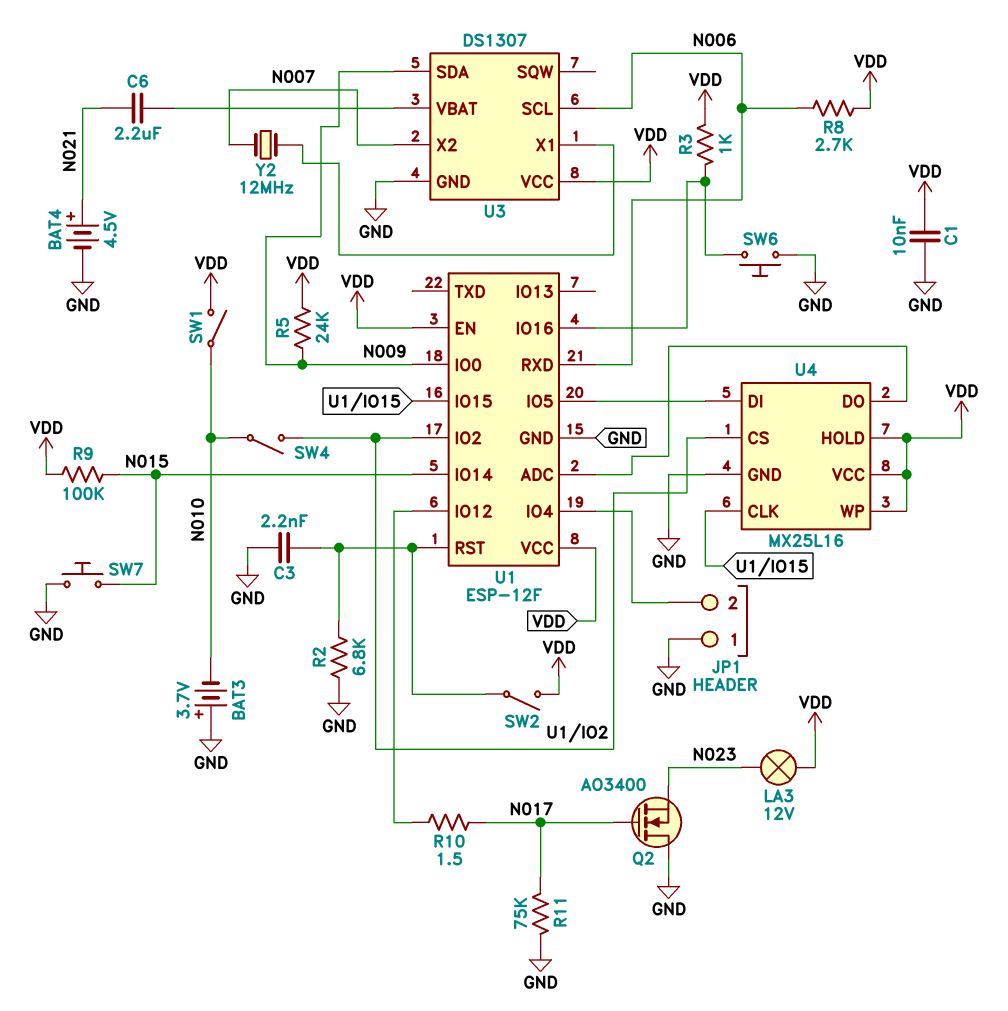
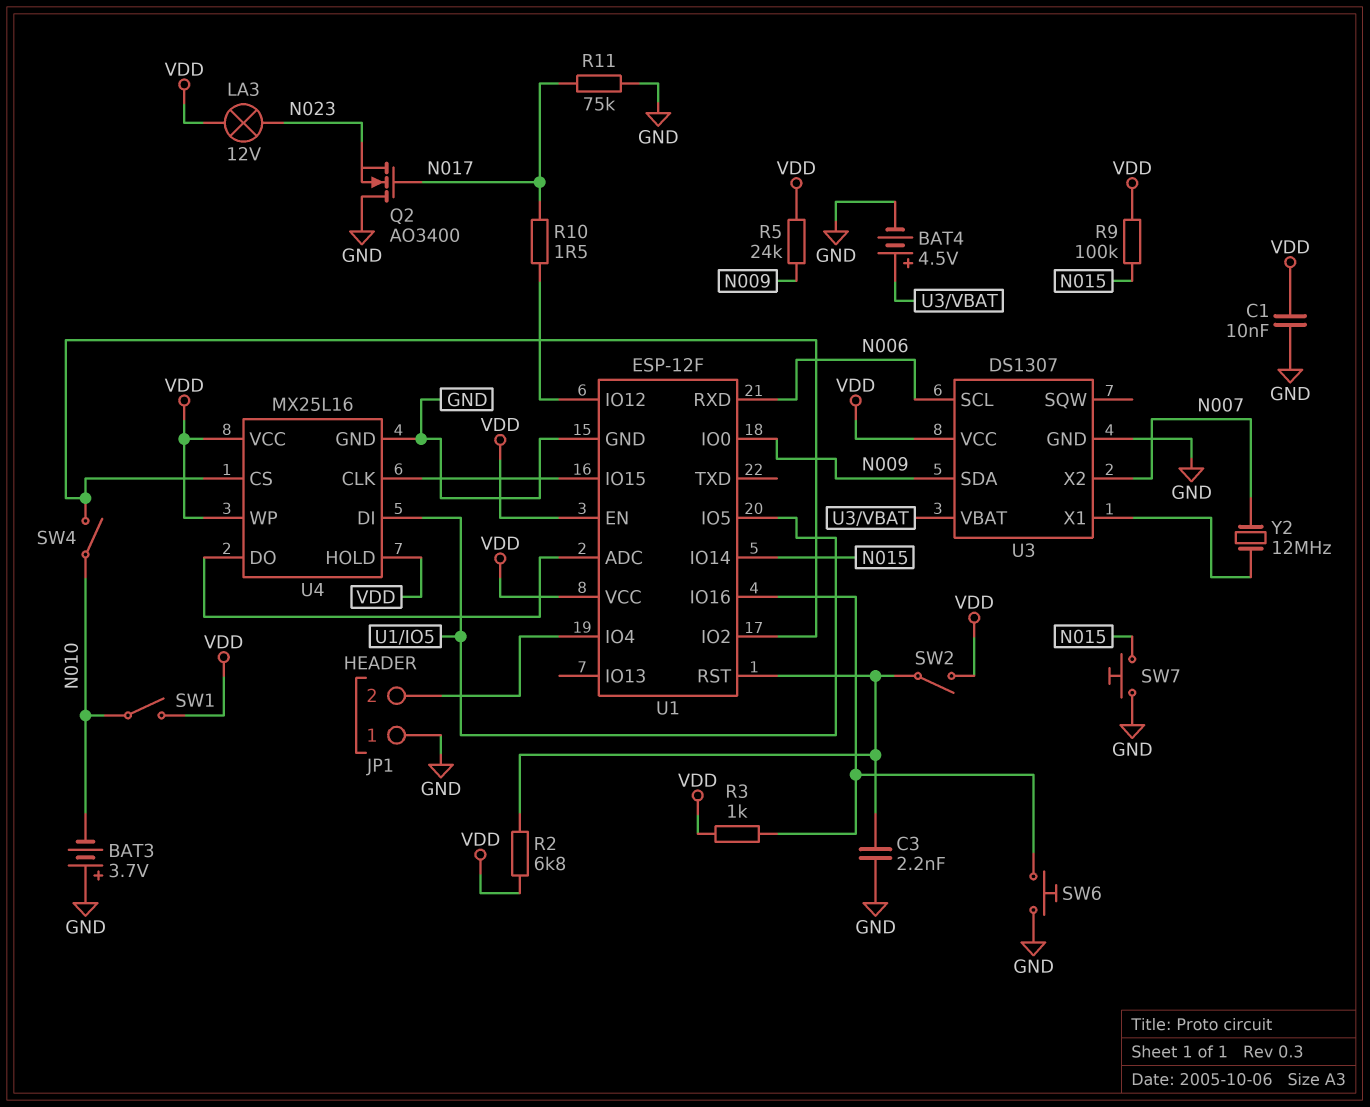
BAT4: 4.5V (plus N021, minus GND) -> 4.5V (plus U3/VBAT, minus GND)
C6: 2.2uF (N021, U3/VBAT) -> none
R2: 6.8k (GND, U1/RST) -> 6.8k (U1/RST, VDD)
R8: 2.7k (N006, VDD) -> none

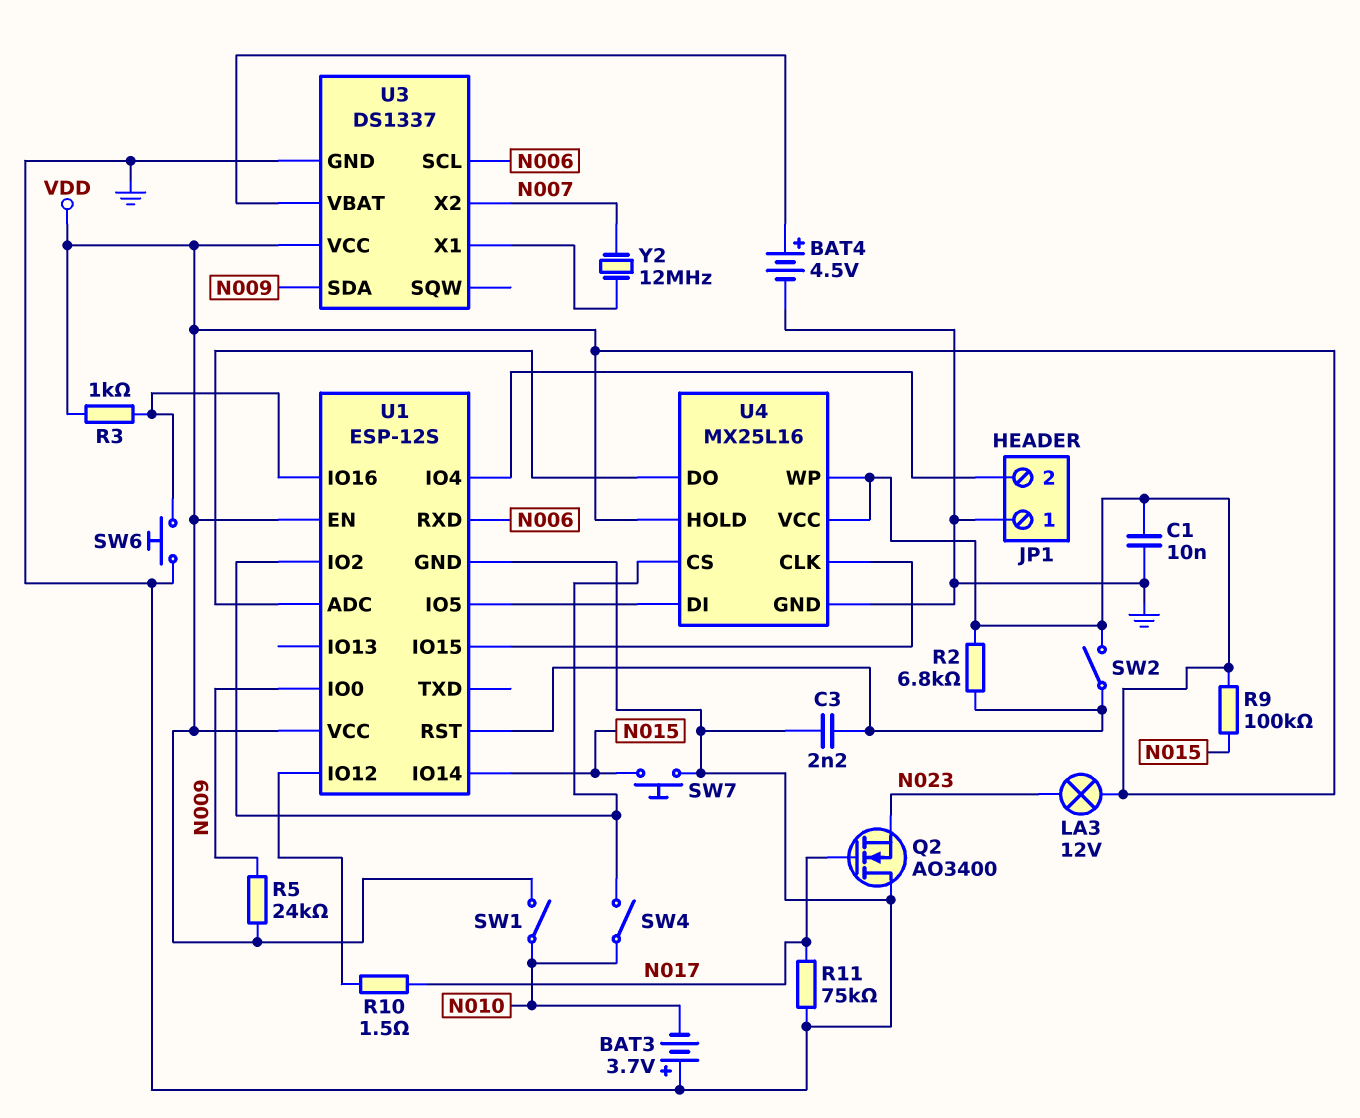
U1: ESP-12F -> ESP-12S
U3: DS1307 -> DS1337

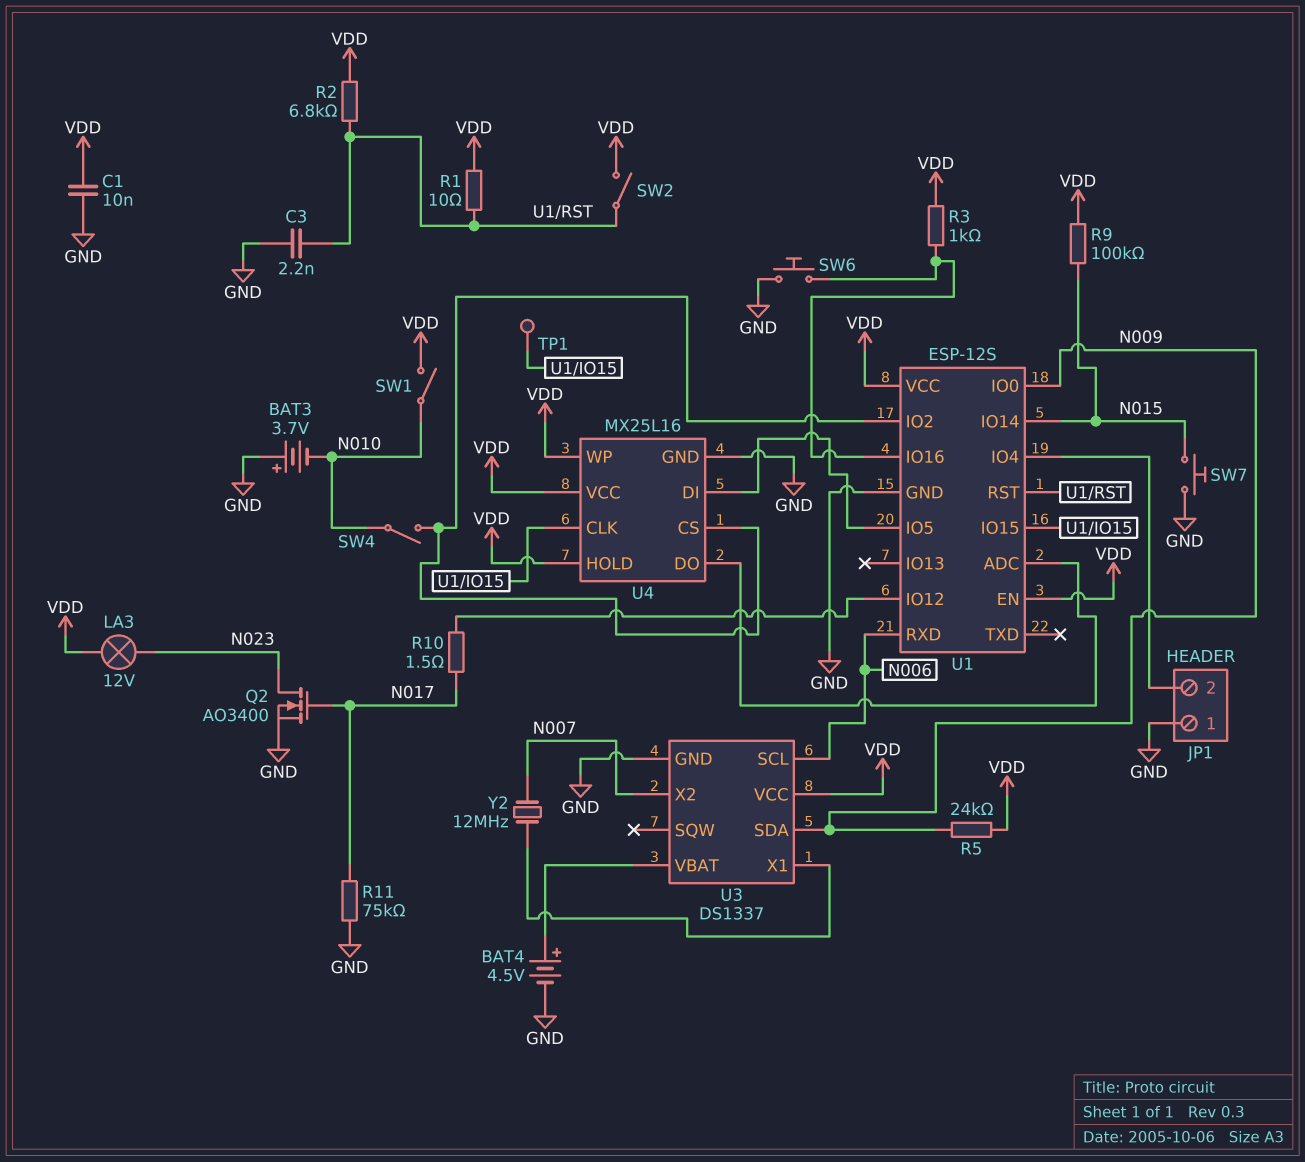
Q2: NMOS AO3400 (G N017, D GND, S N023) -> NMOS AO3400 (G N017, D N023, S GND)
R1: none -> 10 (U1/RST, VDD)
TP1: none -> test point (U1/IO15)

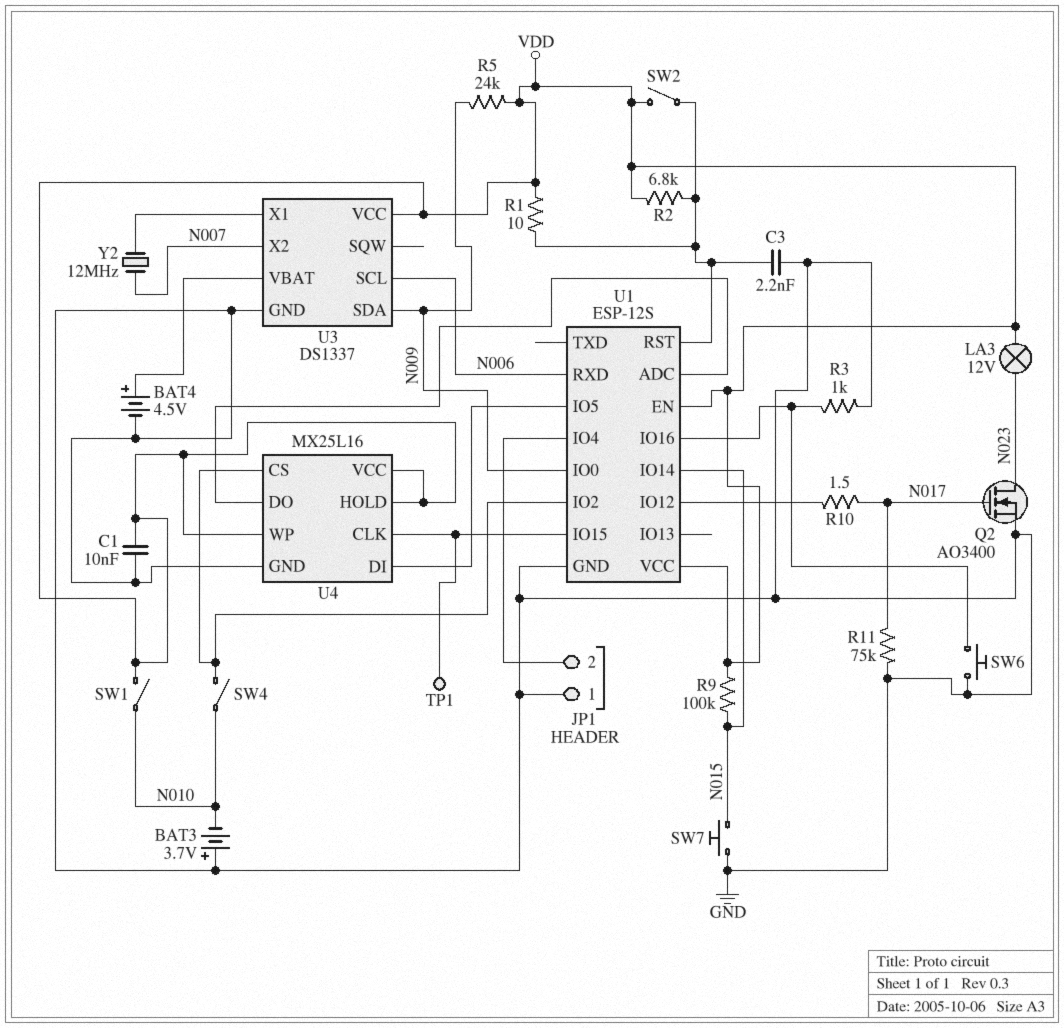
R3: 1k (U1/IO16, VDD) -> 1k (GND, U1/IO16)

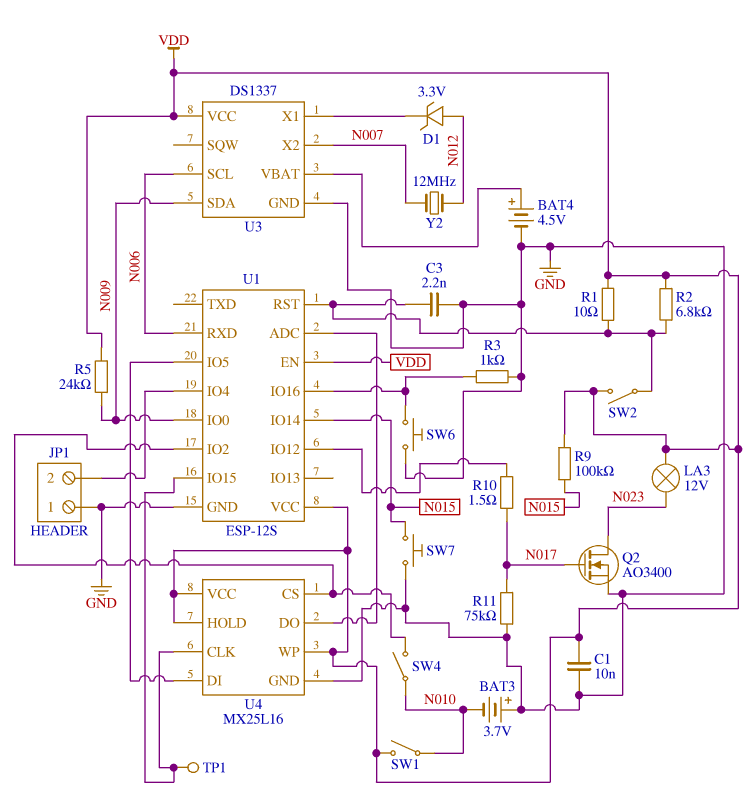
D1: none -> zener 3.3V (A N012, K U3/X1)
Y2: 12MHz (N007, U3/X1) -> 12MHz (N007, N012)

